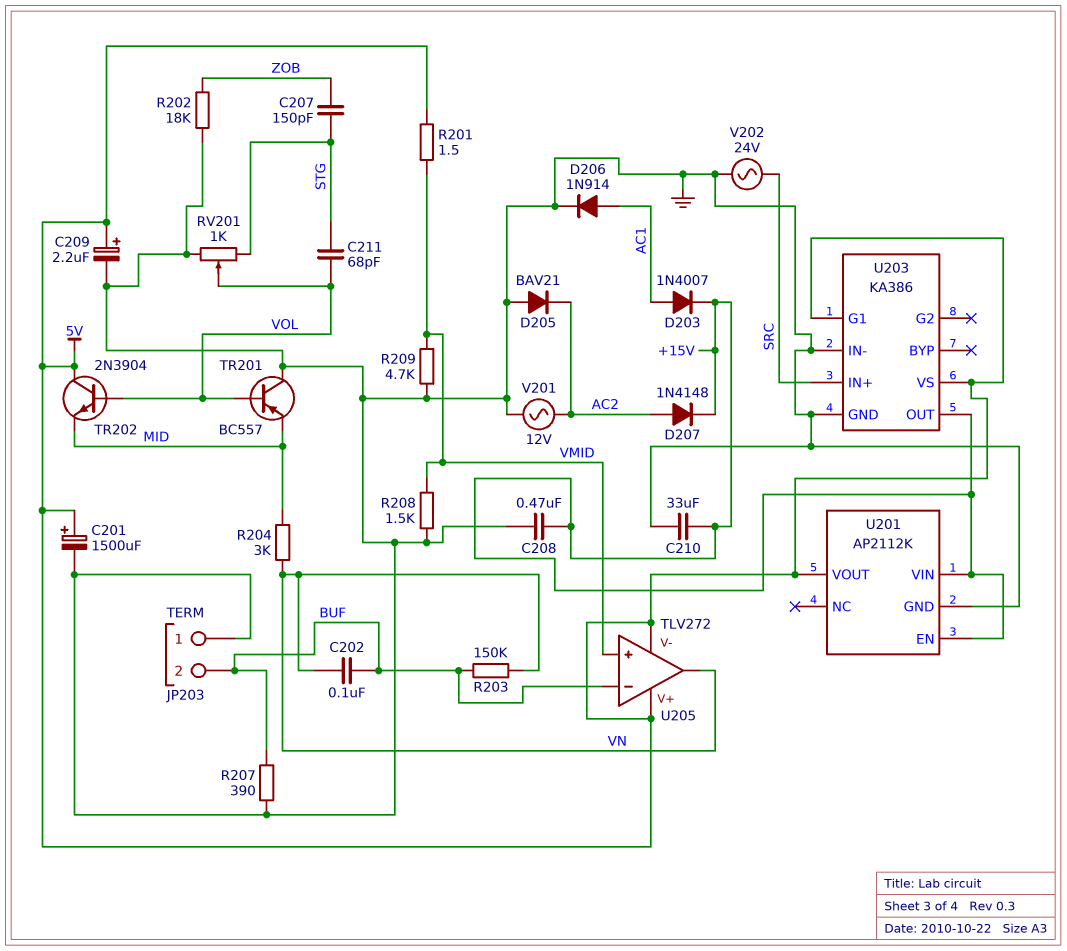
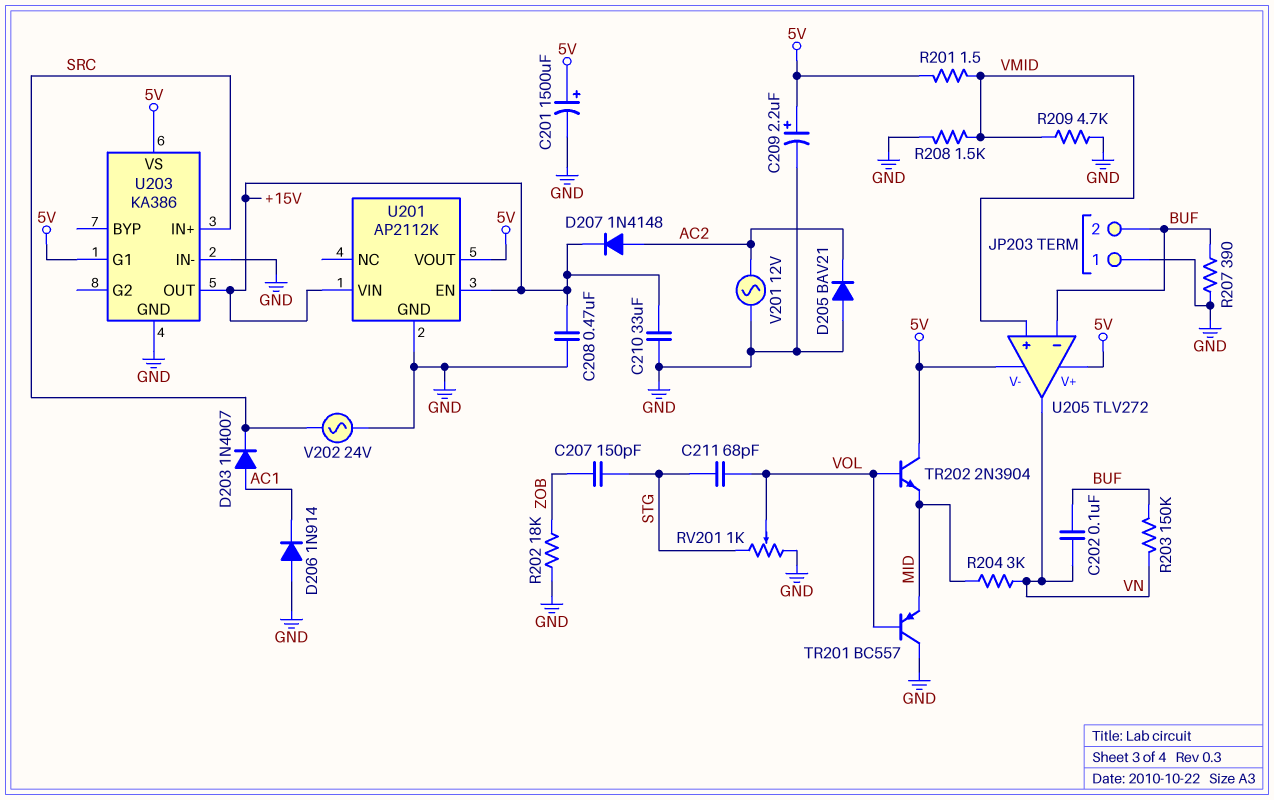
D203: diode 1N4007 (A AC1, K +15V) -> diode 1N4007 (A AC1, K SRC)
D206: diode 1N914 (A AC1, K GND) -> diode 1N914 (A GND, K AC1)

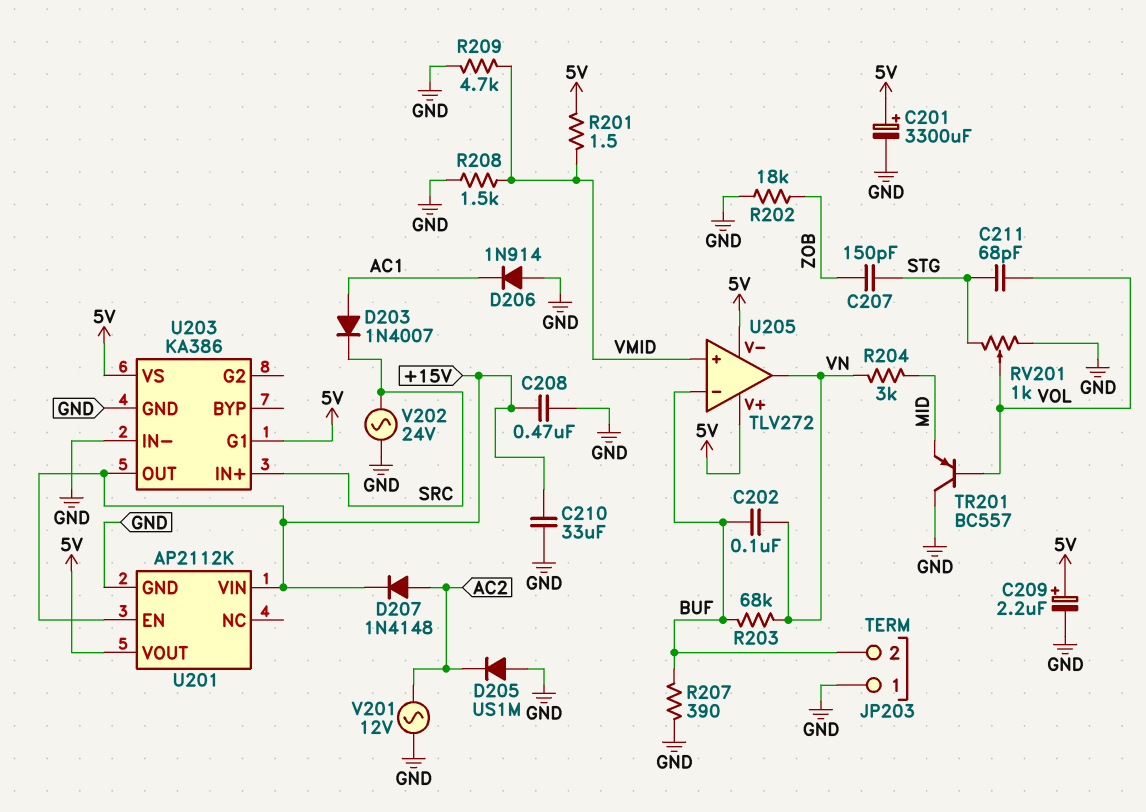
C201: 1500uF (plus 5V, minus GND) -> 3300uF (plus 5V, minus GND)
D205: diode BAV21 (A GND, K AC2) -> diode US1M (A GND, K AC2)
R203: 150k (BUF, VN) -> 68k (BUF, VN)
TR202: NPN 2N3904 (B VOL, C 5V, E MID) -> none

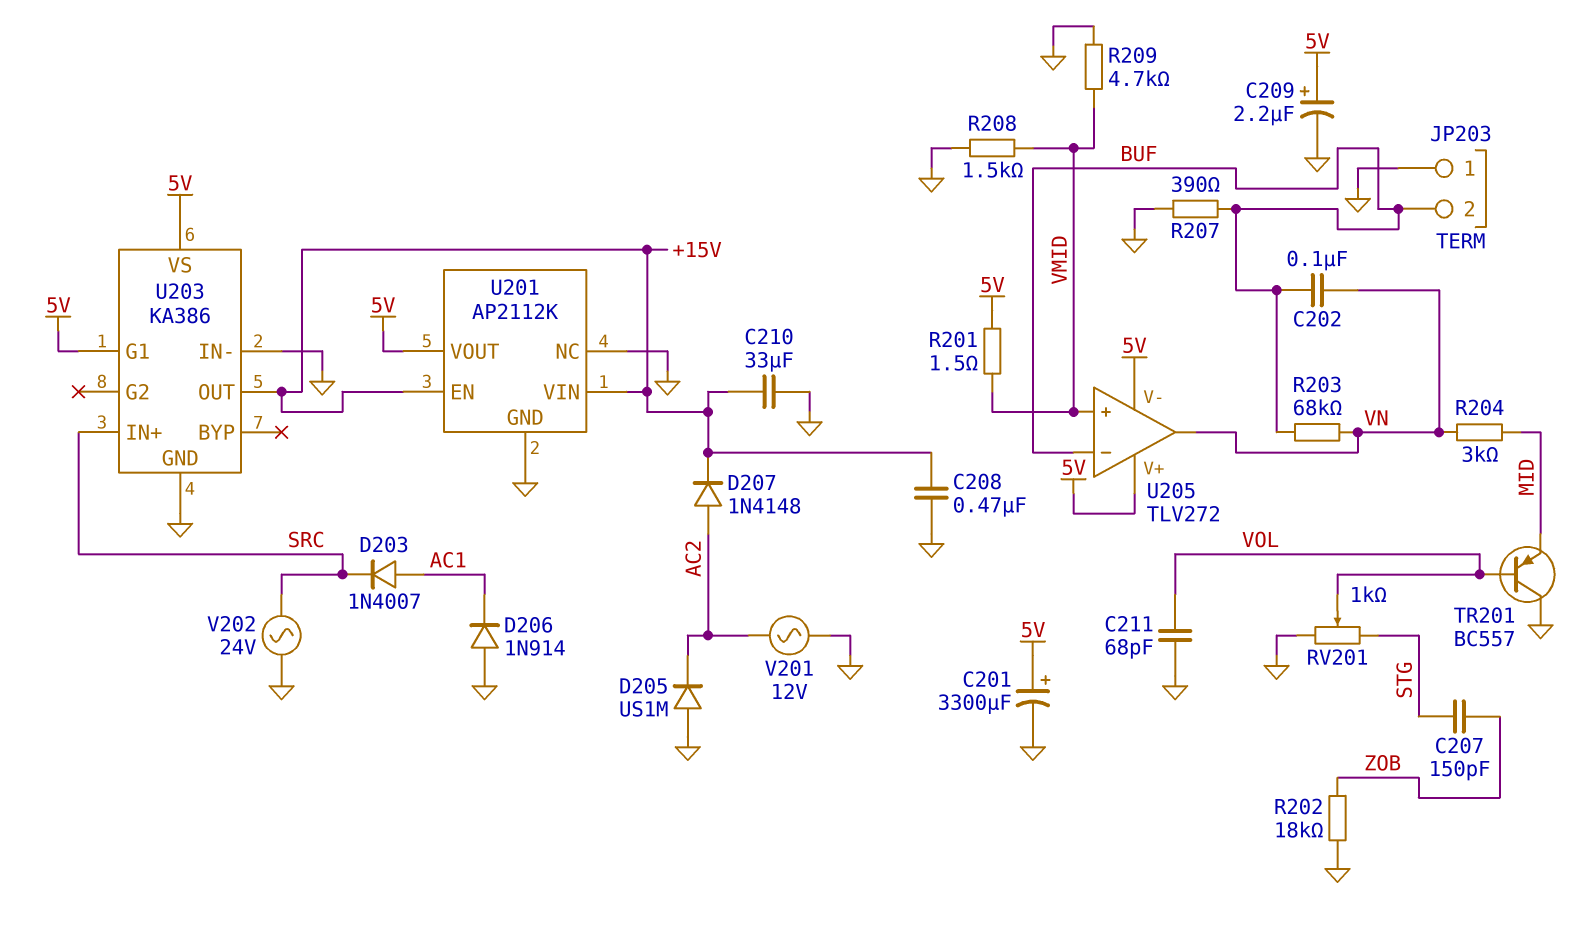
C211: 68pF (STG, VOL) -> 68pF (GND, VOL)
U201 pin NC: none -> GND

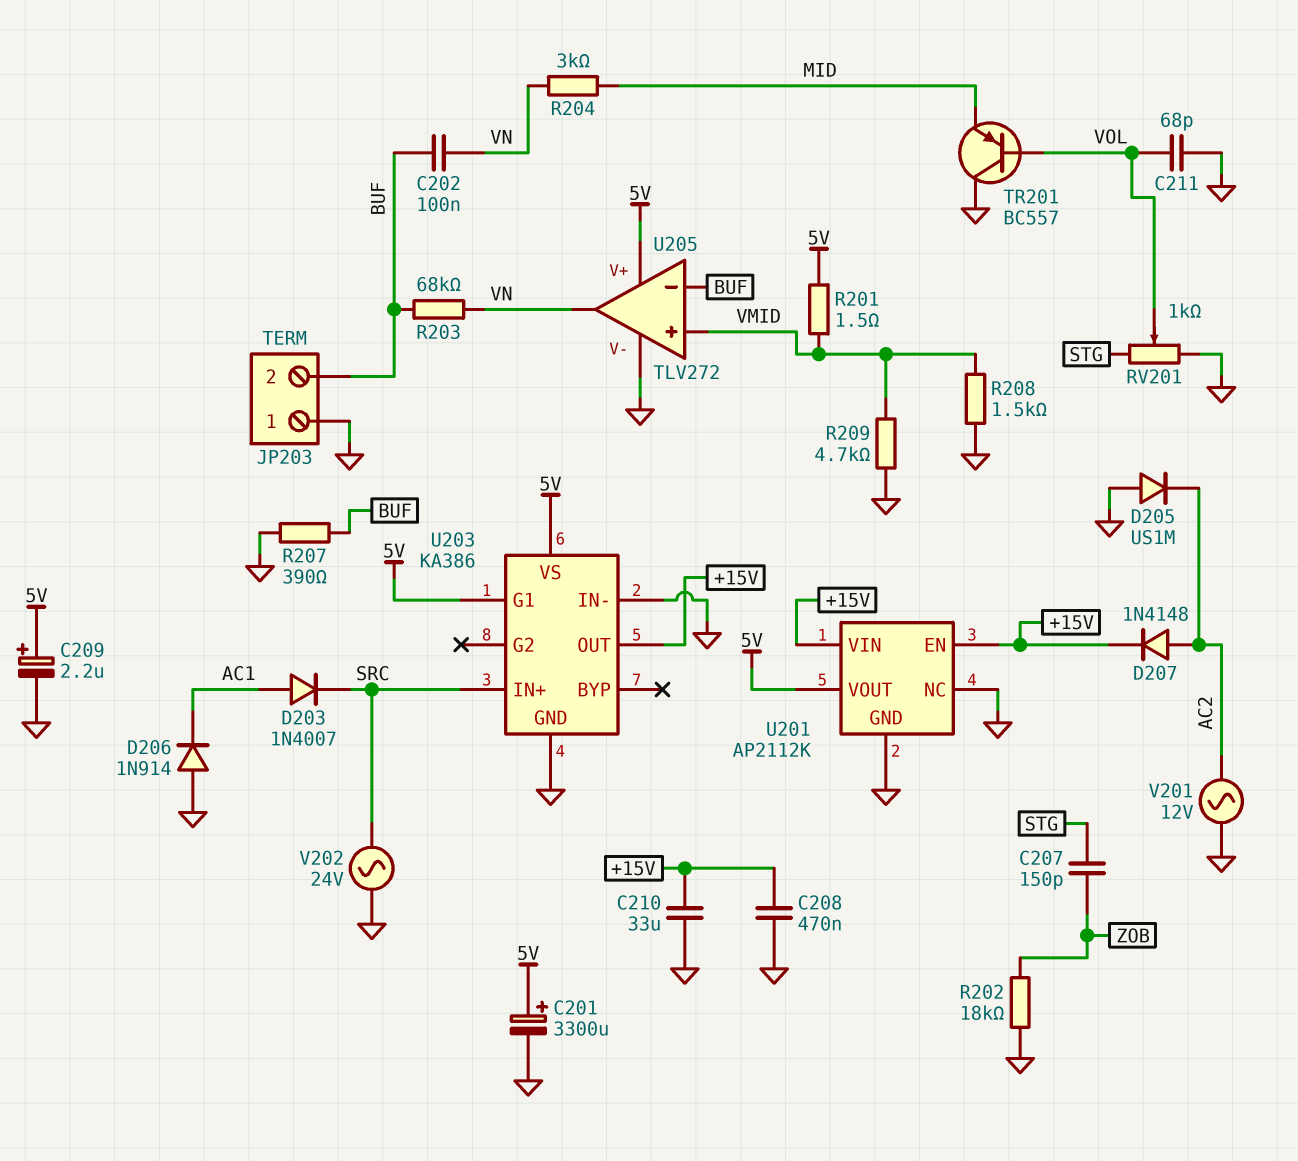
U205 pin V-: 5V -> GND

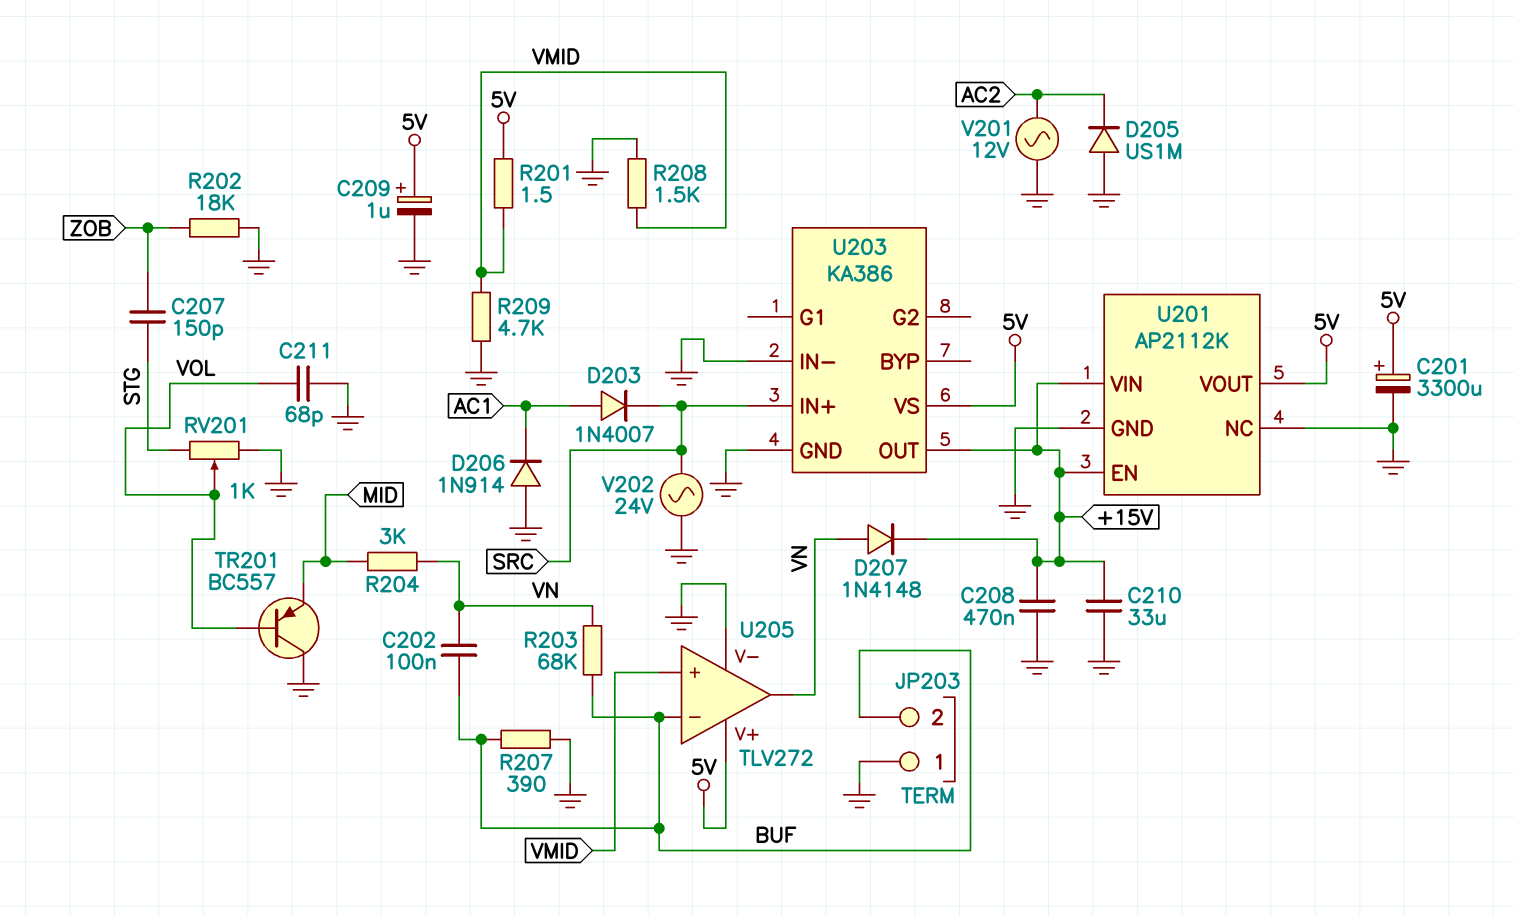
C209: 2.2uF (plus 5V, minus GND) -> 1uF (plus 5V, minus GND)
D207: diode 1N4148 (A AC2, K +15V) -> diode 1N4148 (A VN, K +15V)
U203 pin G1: 5V -> none

